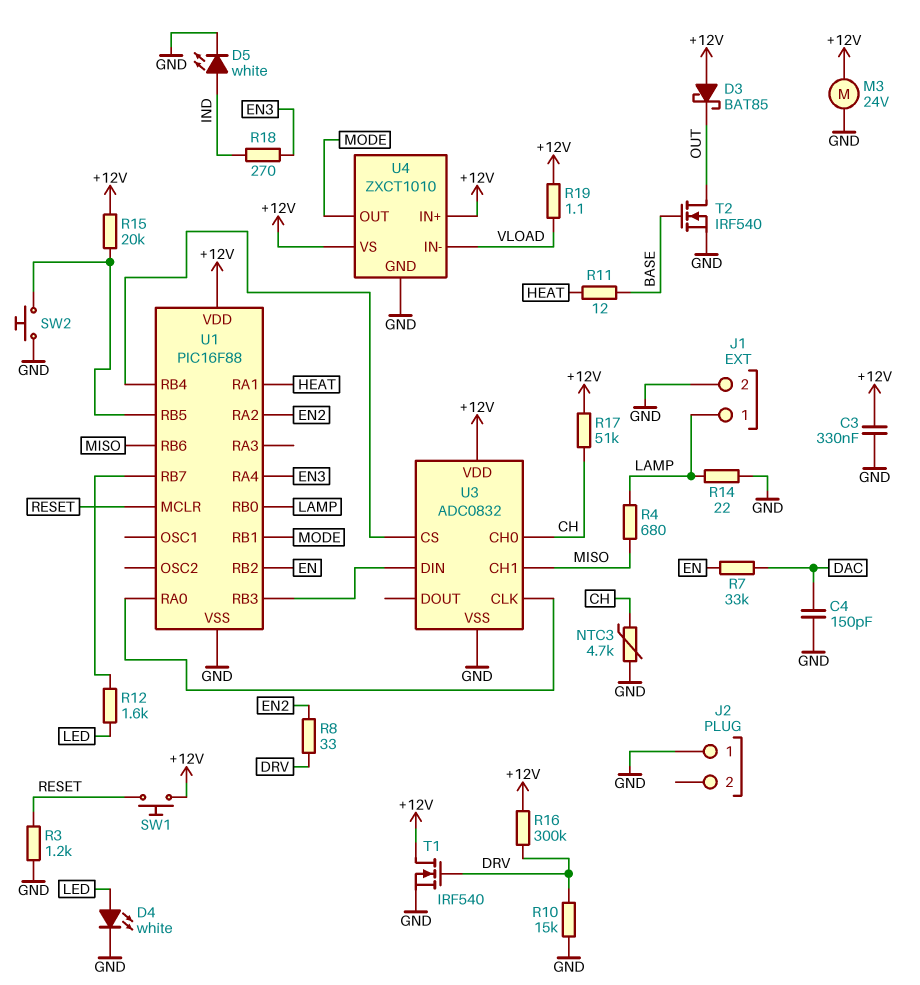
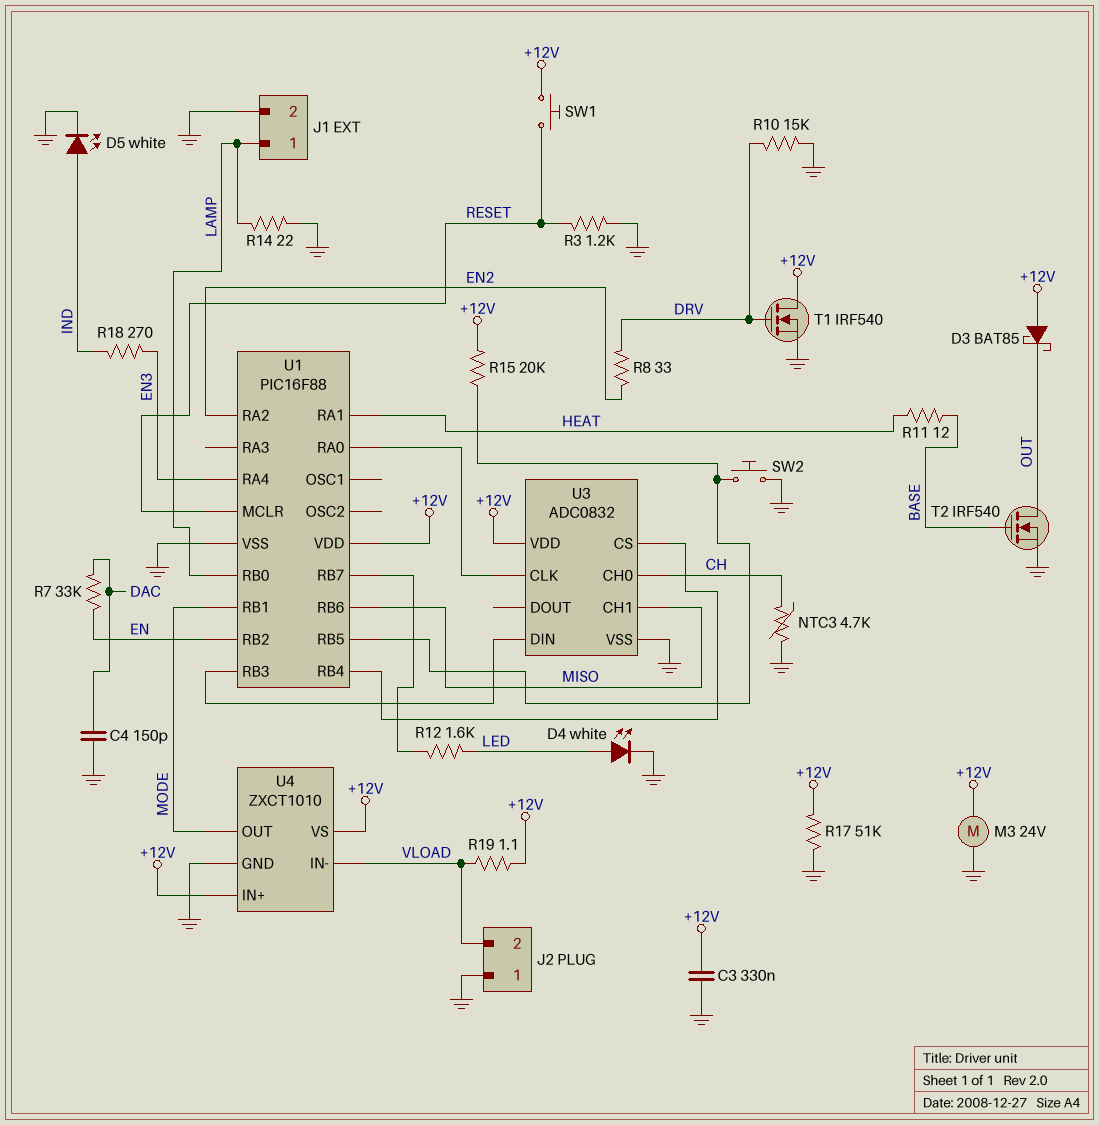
J2 pin 2: none -> VLOAD
R4: 680 (LAMP, MISO) -> none
R16: 300k (+12V, DRV) -> none
R17: 51k (+12V, CH) -> 51k (+12V, GND)

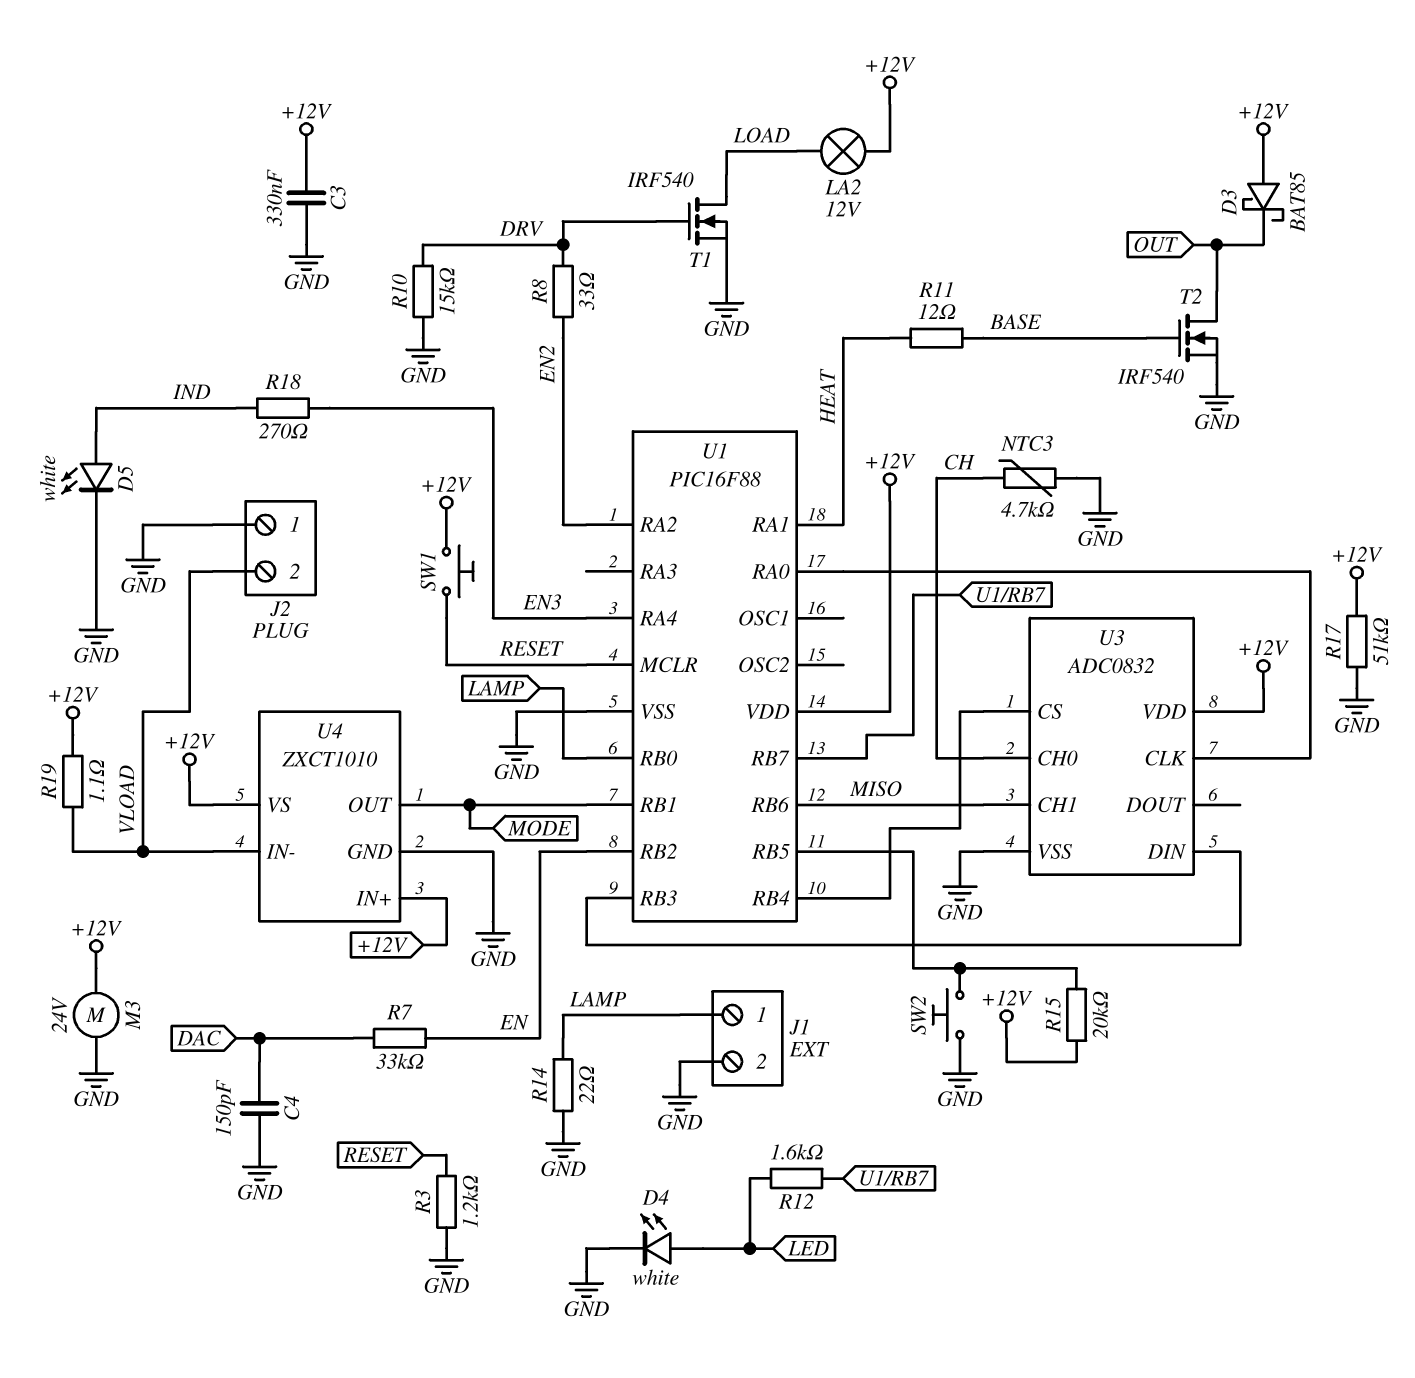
LA2: none -> lamp 12V (+12V, LOAD)
T1: NMOS IRF540 (G DRV, D +12V, S GND) -> NMOS IRF540 (G DRV, D LOAD, S GND)

